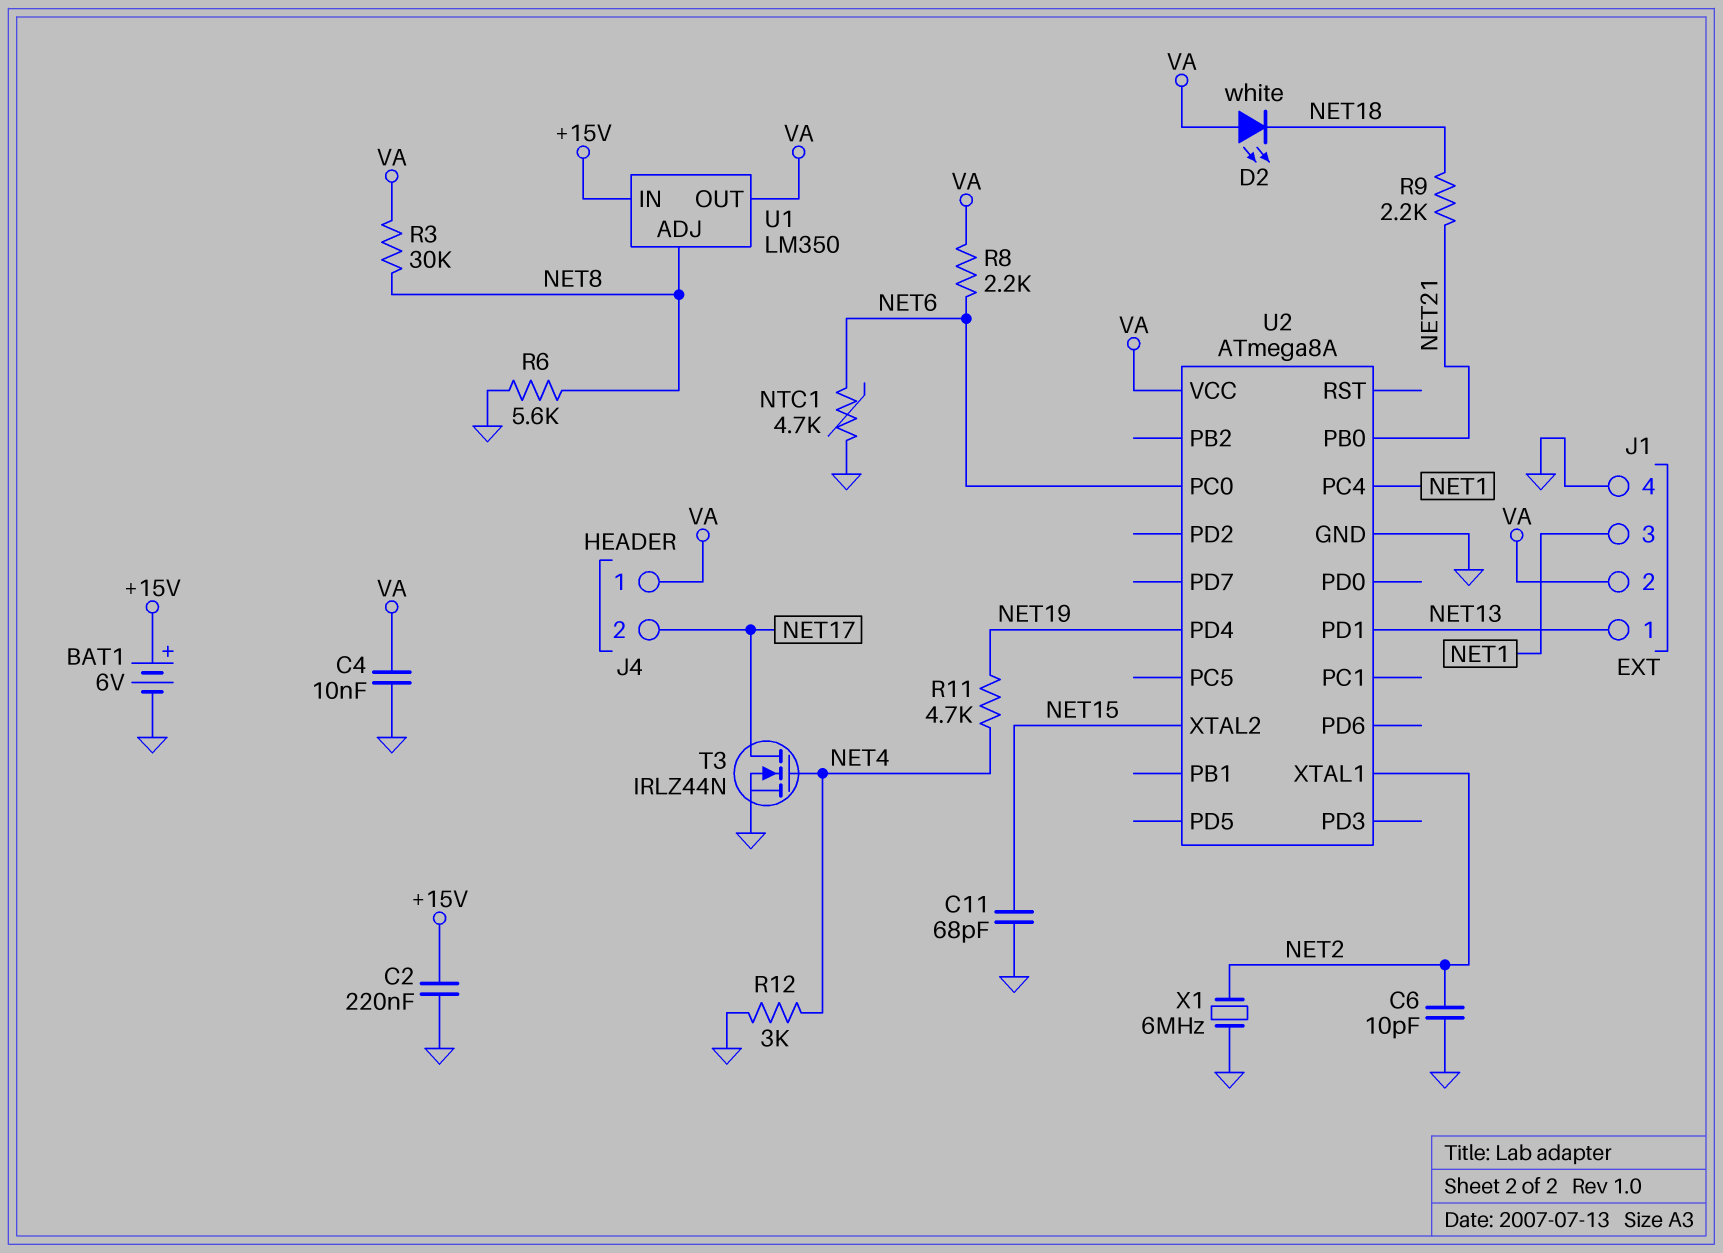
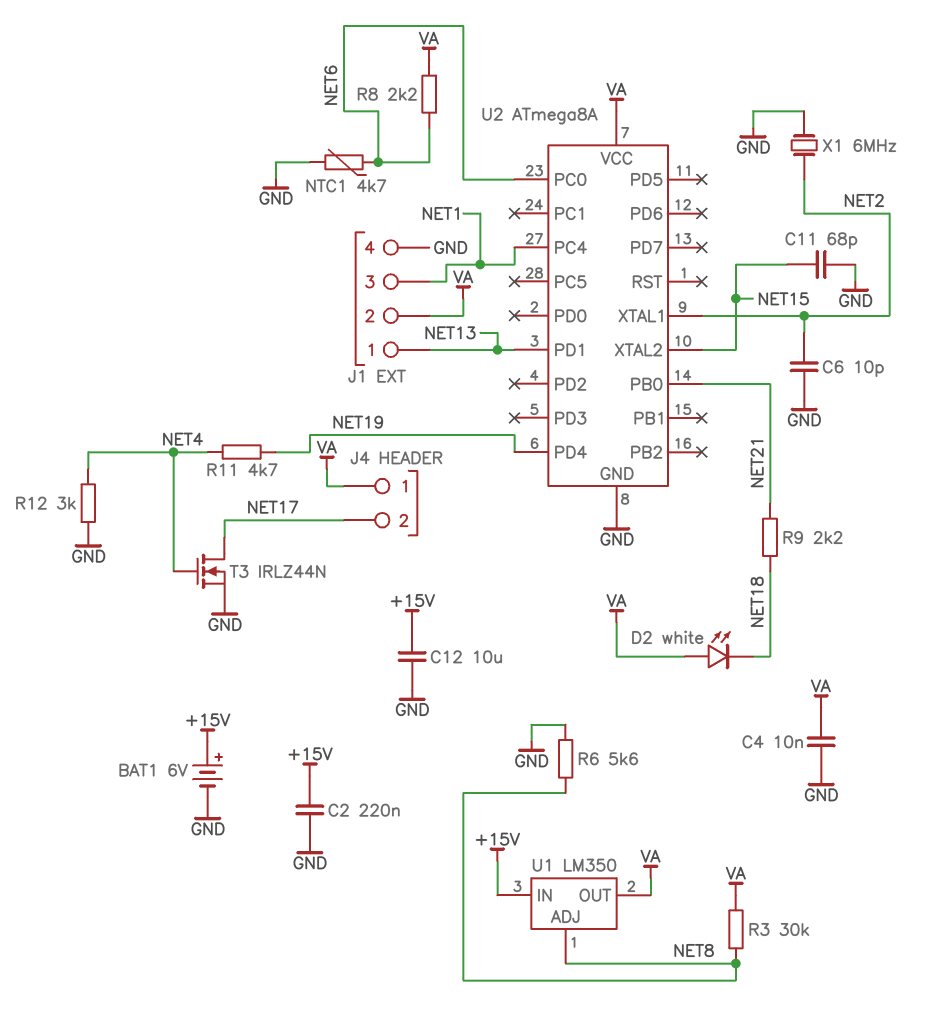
C12: none -> 10uF (+15V, GND)

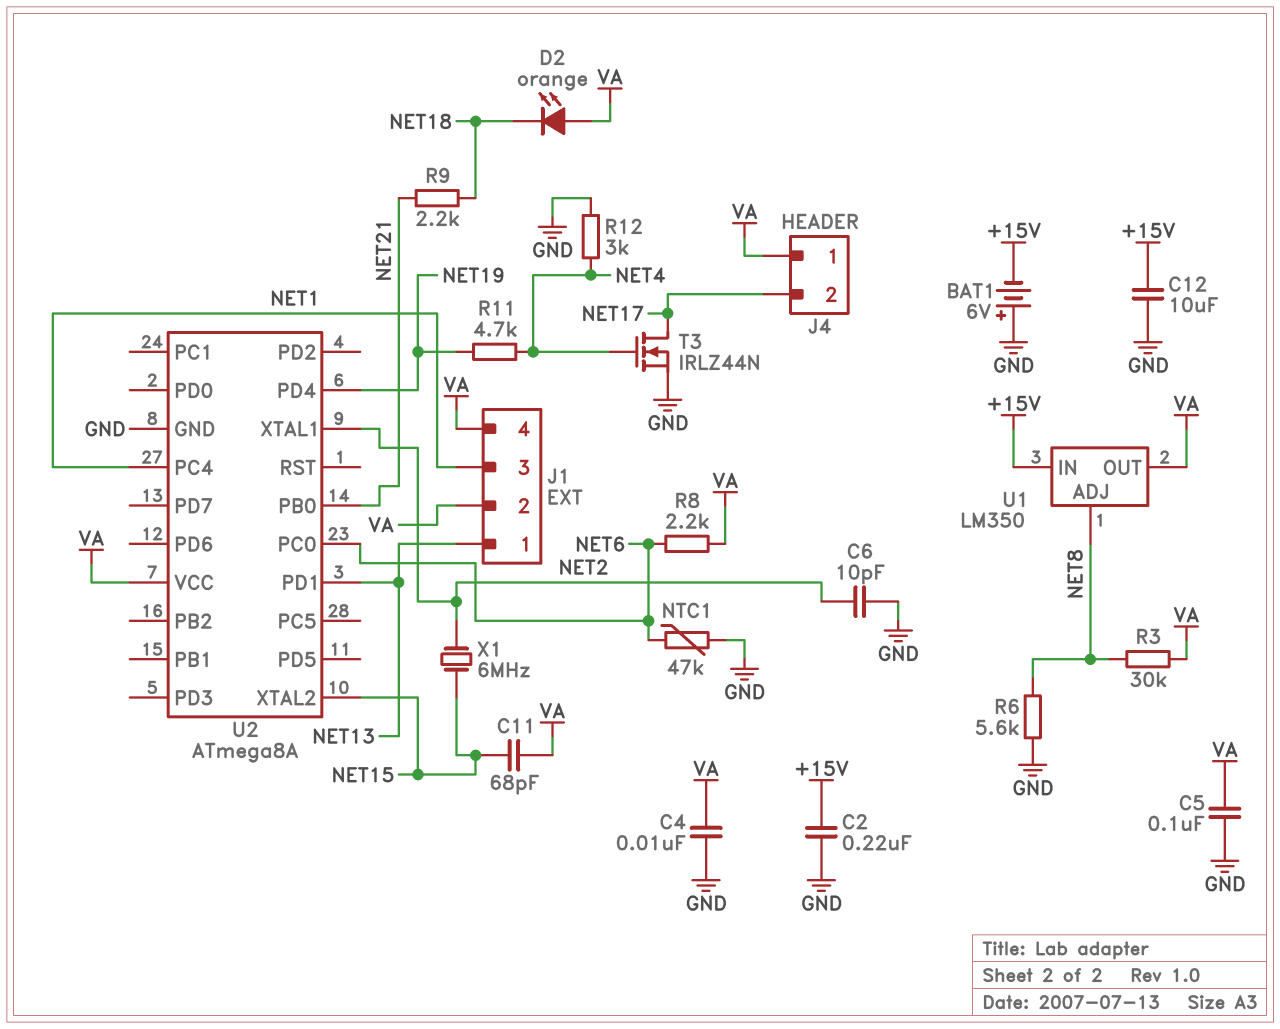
BAT1: 6V (plus +15V, minus GND) -> 6V (plus GND, minus +15V)
C5: none -> 100nF (GND, VA)
C11: 68pF (GND, NET15) -> 68pF (NET15, VA)
D2: LED white (A VA, K NET18) -> LED orange (A VA, K NET18)
J1 pin 4: GND -> VA
NTC1: 4.7k (GND, NET6) -> 47k (GND, NET6)
X1: 6MHz (GND, NET2) -> 6MHz (NET2, NET15)

